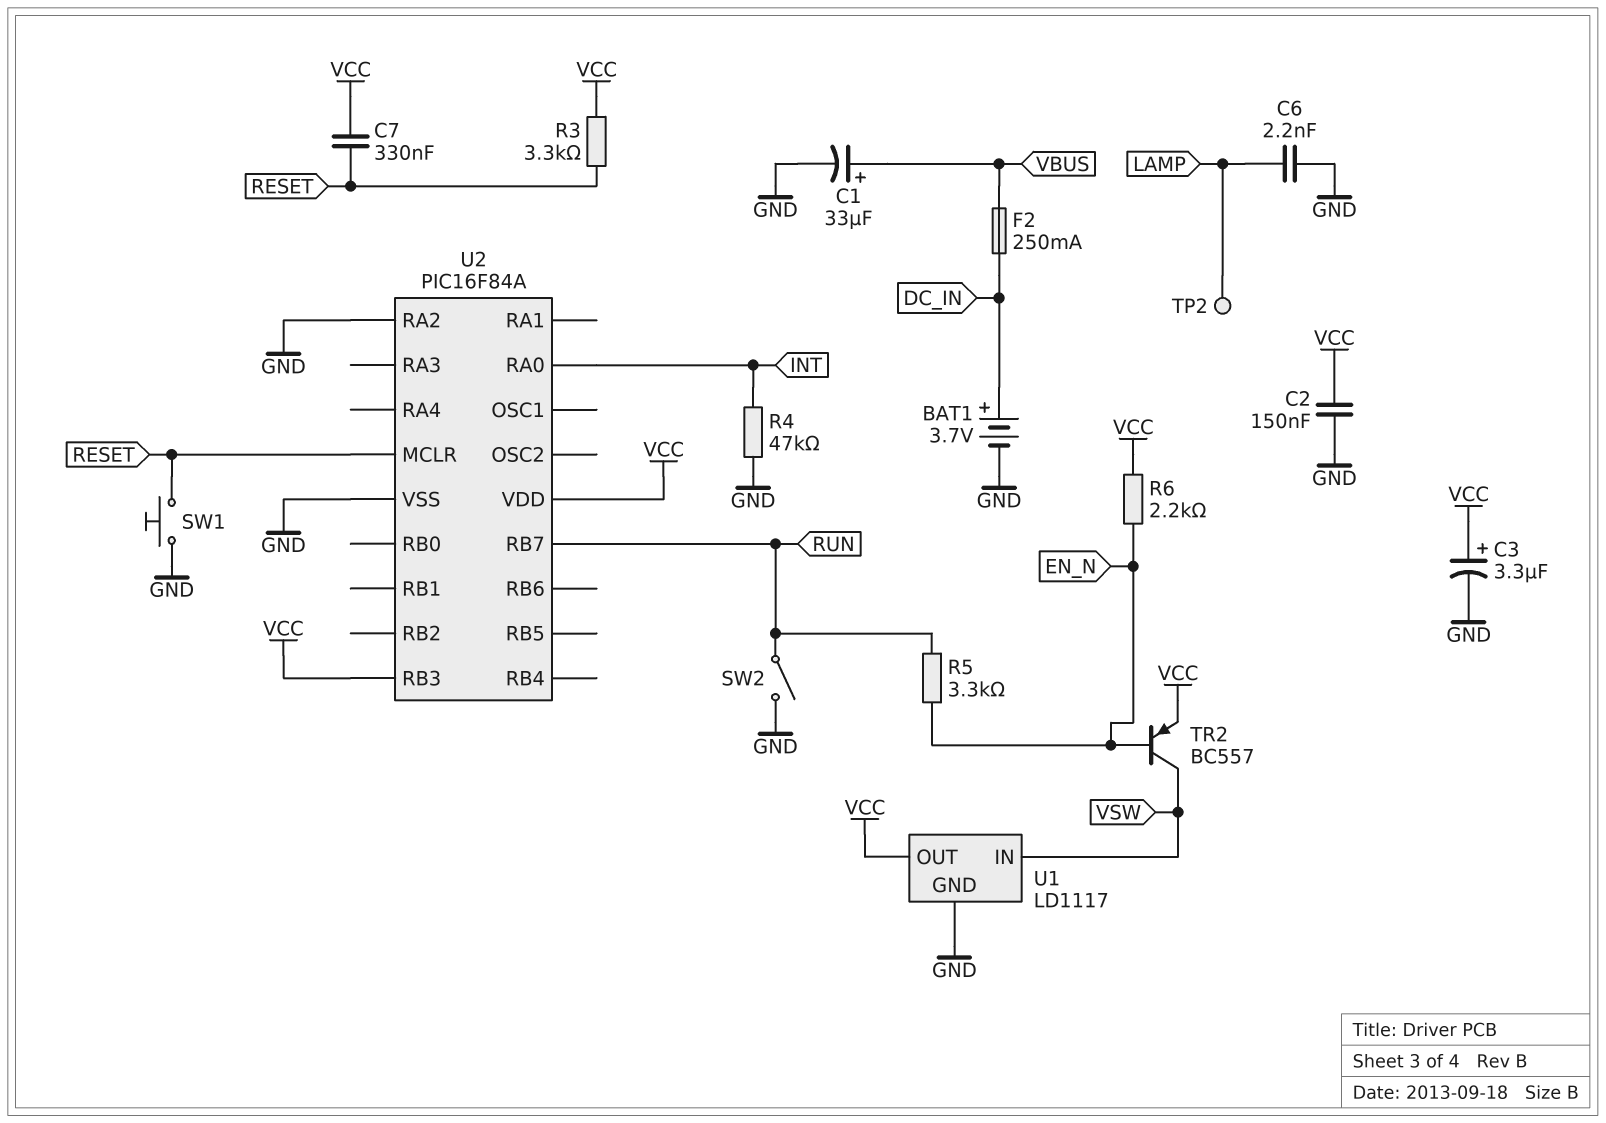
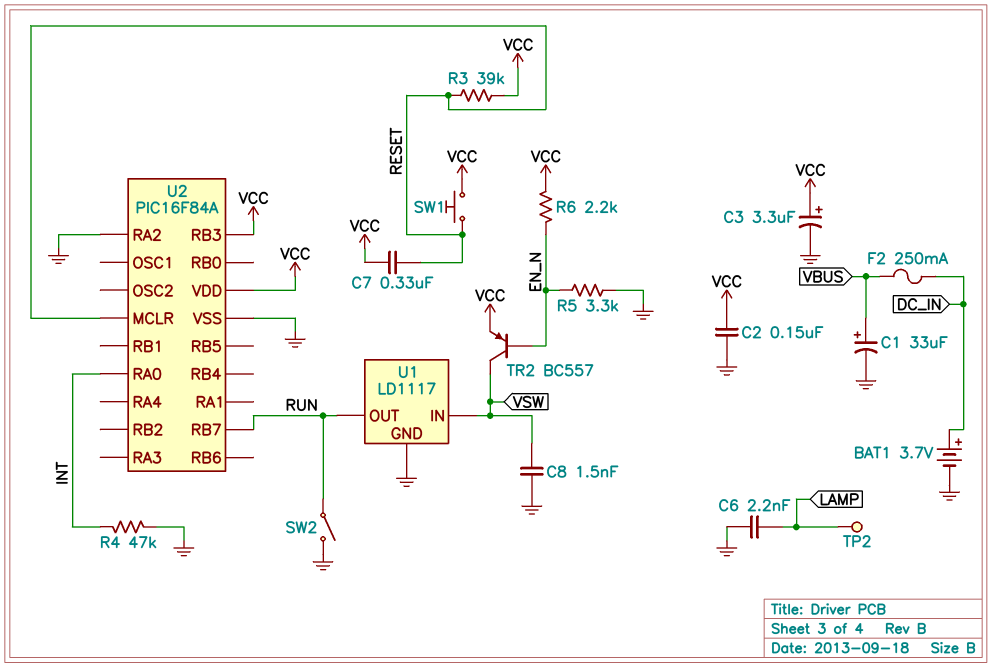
C8: none -> 1.5nF (GND, VSW)
R3: 3.3k (RESET, VCC) -> 39k (RESET, VCC)
R5: 3.3k (EN_N, RUN) -> 3.3k (EN_N, GND)
SW1: button (GND, RESET) -> button (RESET, VCC)
U1 pin OUT: VCC -> RUN

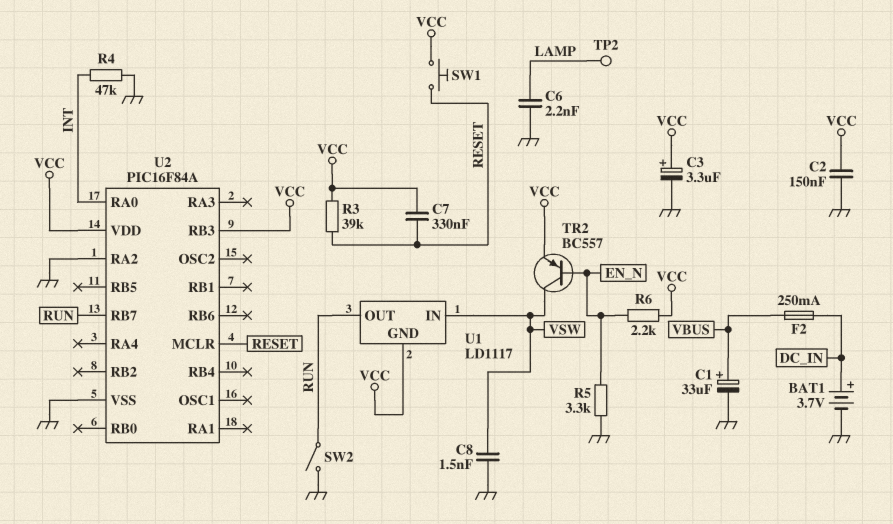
U1 pin GND: GND -> VCC

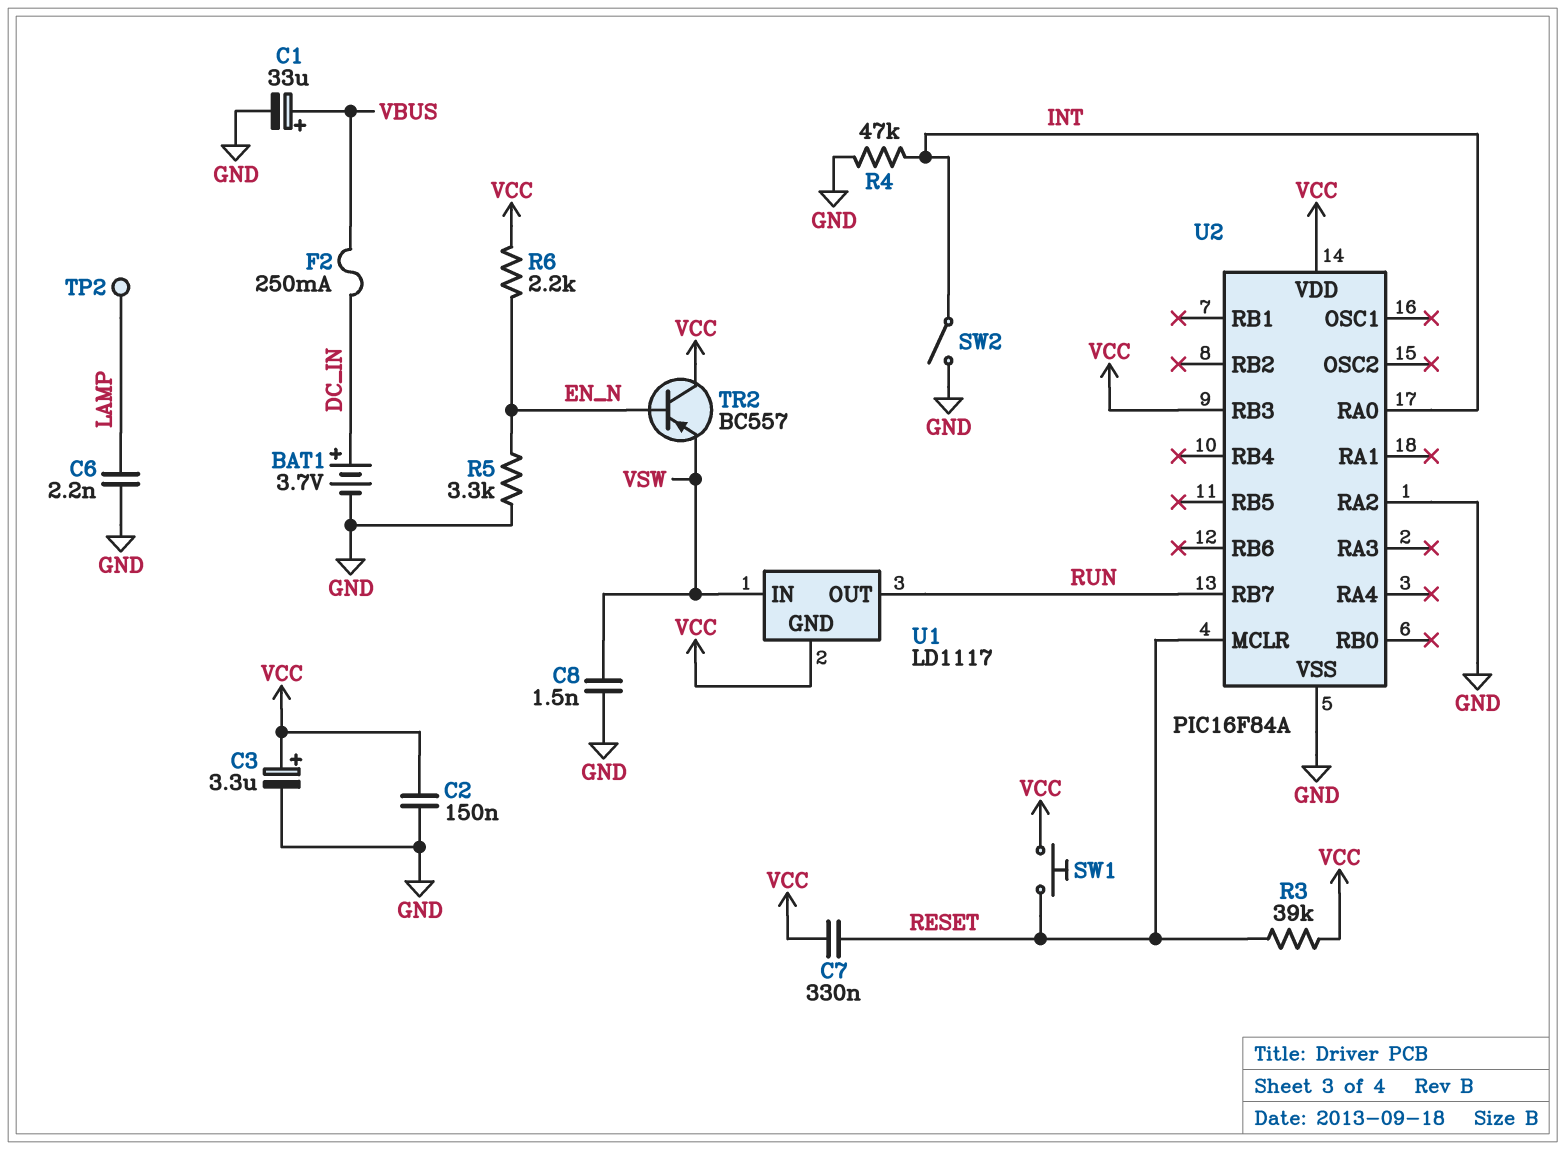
SW2: switch (GND, RUN) -> switch (GND, INT)
TR2: PNP BC557 (B EN_N, C VSW, E VCC) -> PNP BC557 (B EN_N, C VCC, E VSW)

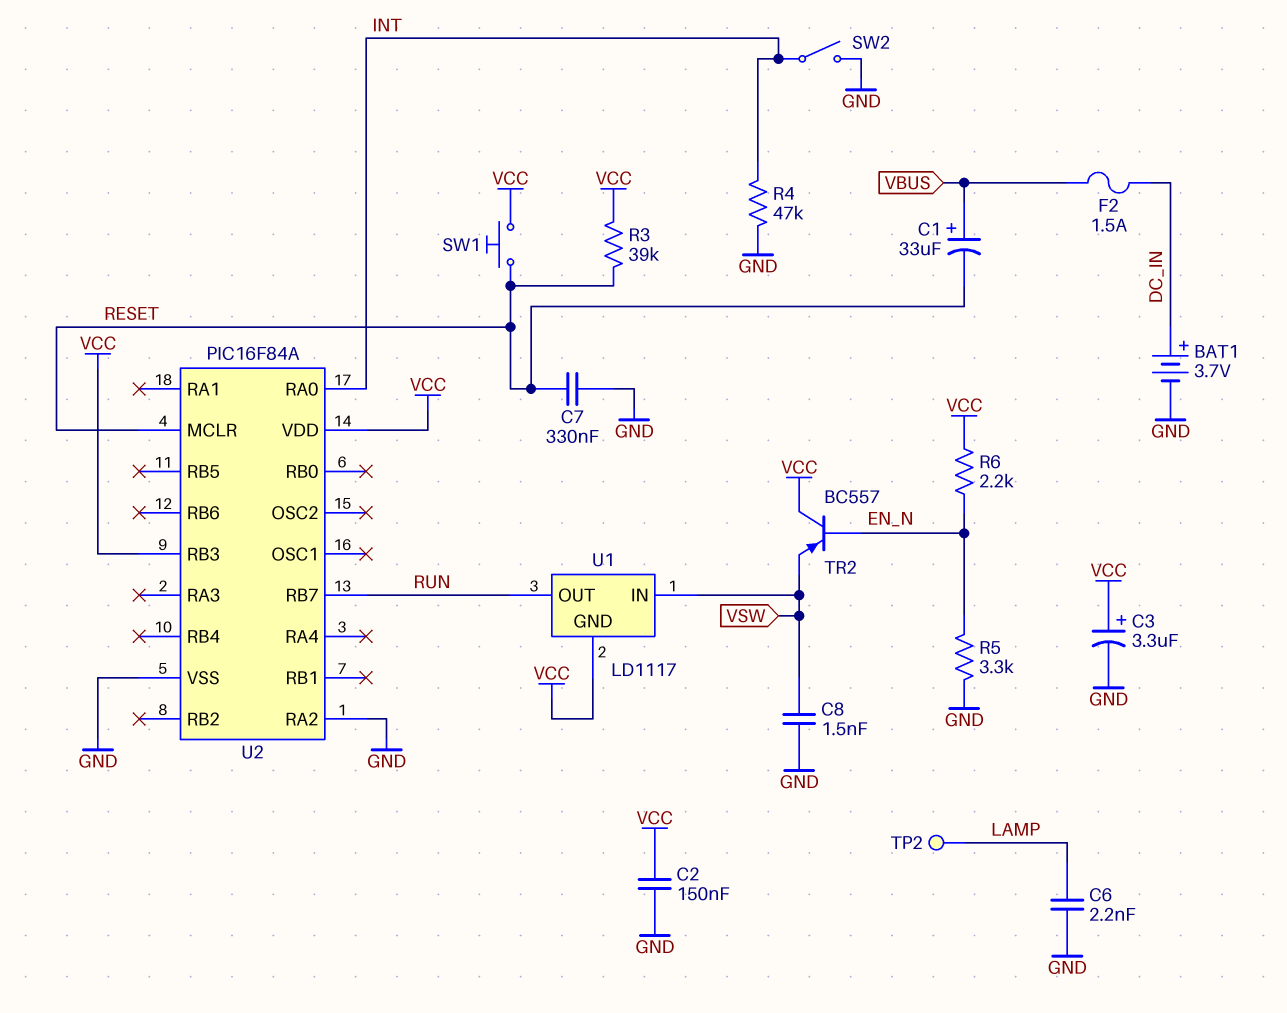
C1: 33uF (plus VBUS, minus GND) -> 33uF (plus VBUS, minus RESET)
C7: 330nF (RESET, VCC) -> 330nF (GND, RESET)
F2: 250mA (DC_IN, VBUS) -> 1.5A (DC_IN, VBUS)

